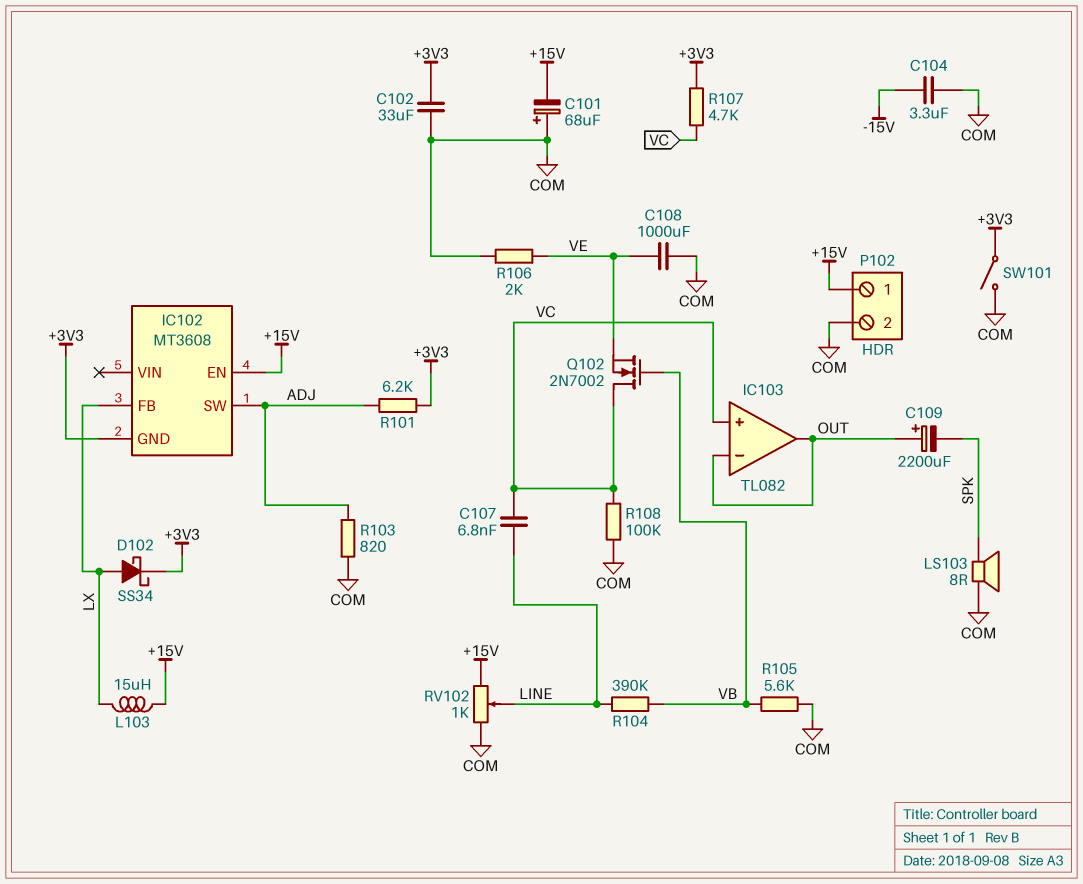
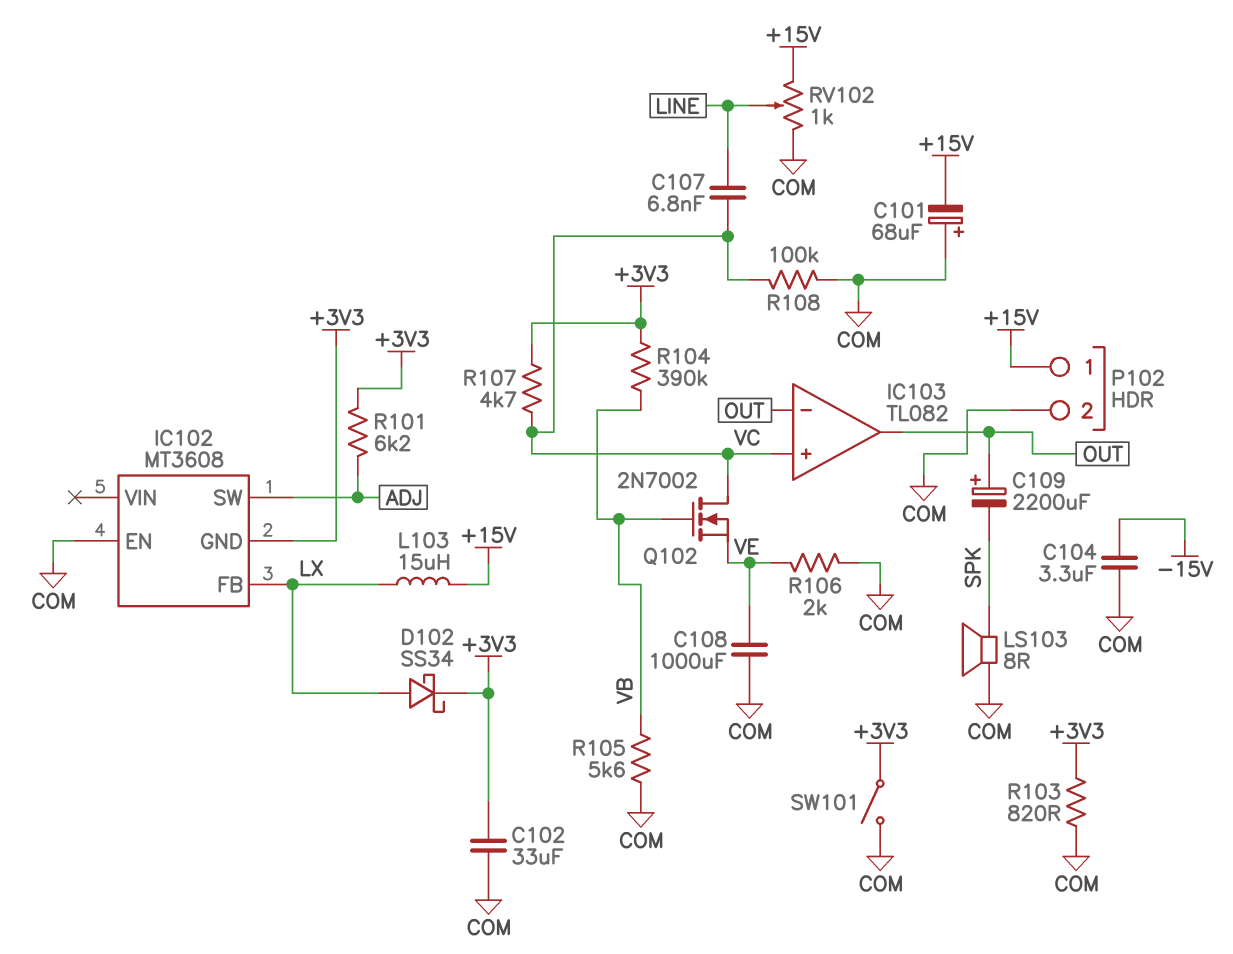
IC102 pin EN: +15V -> COM
R103: 820 (ADJ, COM) -> 820 (+3V3, COM)
R104: 390k (LINE, VB) -> 390k (+3V3, VB)

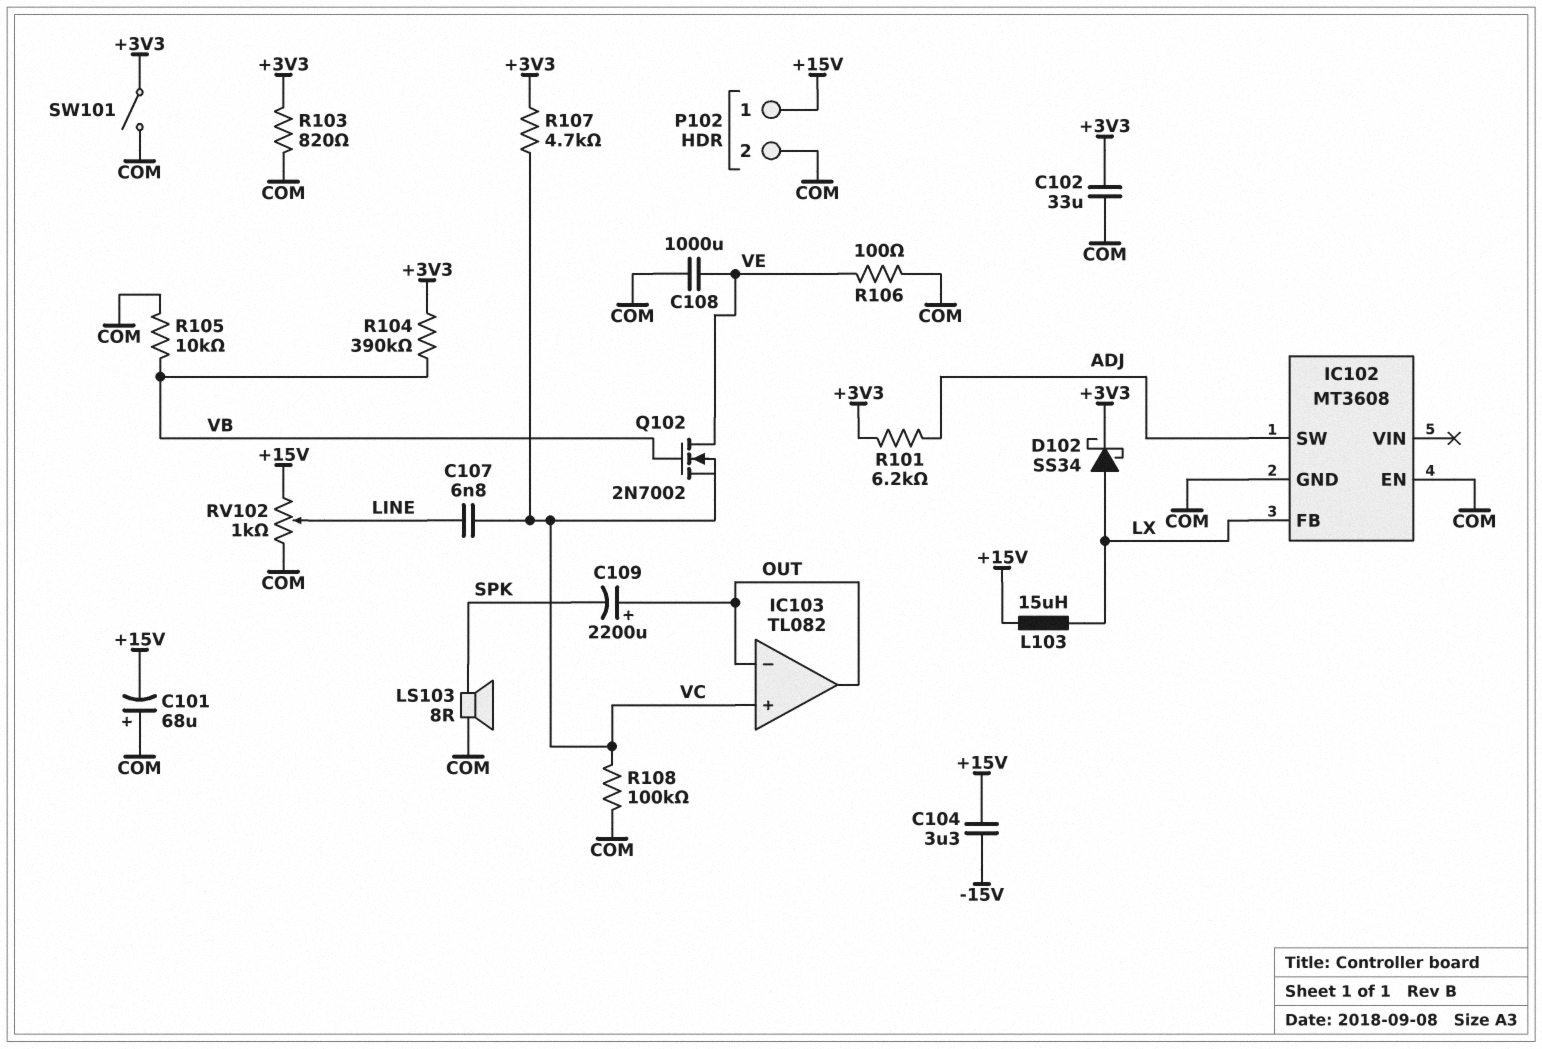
C104: 3.3uF (-15V, COM) -> 3.3uF (+15V, -15V)
IC102 pin GND: +3V3 -> COM
Q102: NMOS 2N7002 (G VB, D VC, S VE) -> NMOS 2N7002 (G VB, D VE, S VC)
R105: 5.6k (COM, VB) -> 10k (COM, VB)
R106: 2k (COM, VE) -> 100 (COM, VE)

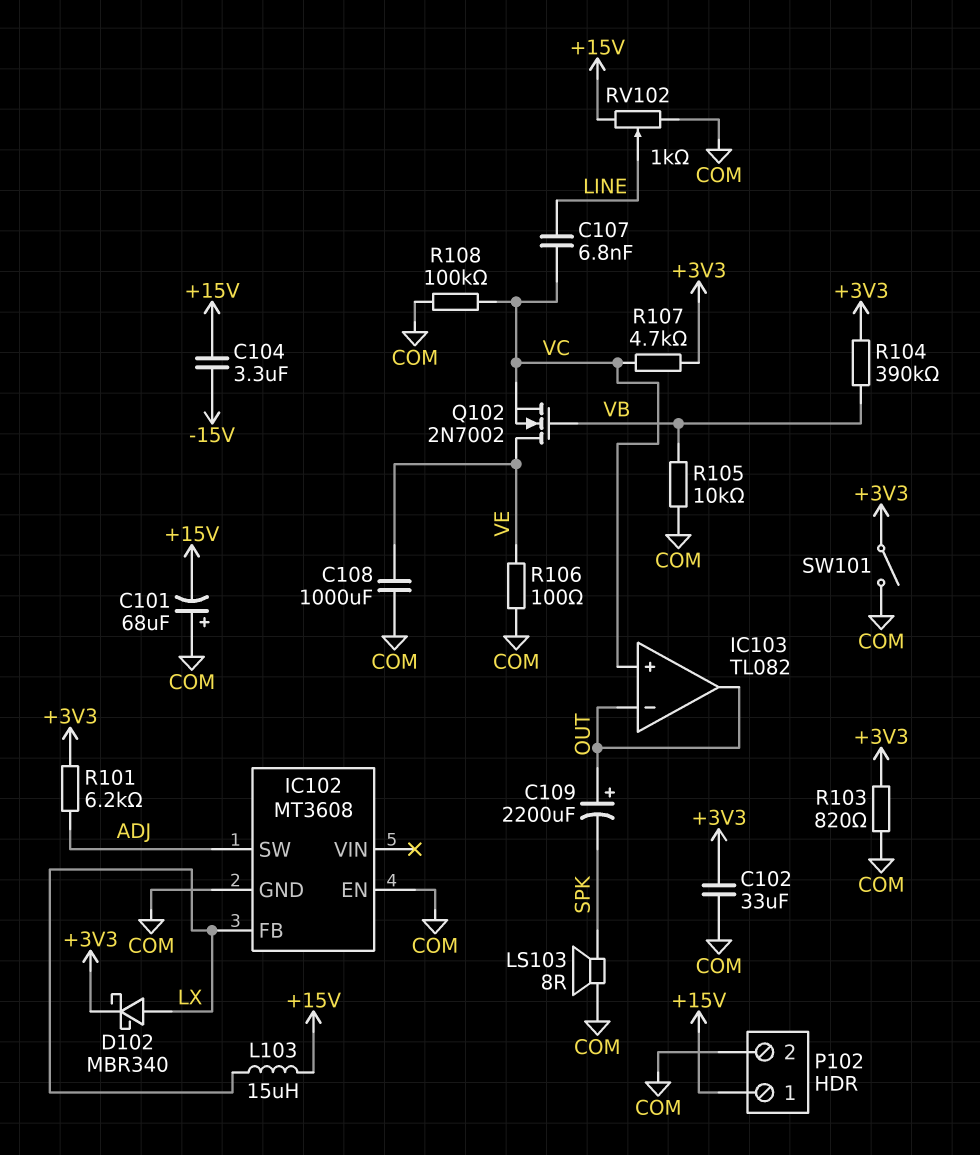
D102: schottky SS34 (A LX, K +3V3) -> schottky MBR340 (A LX, K +3V3)

